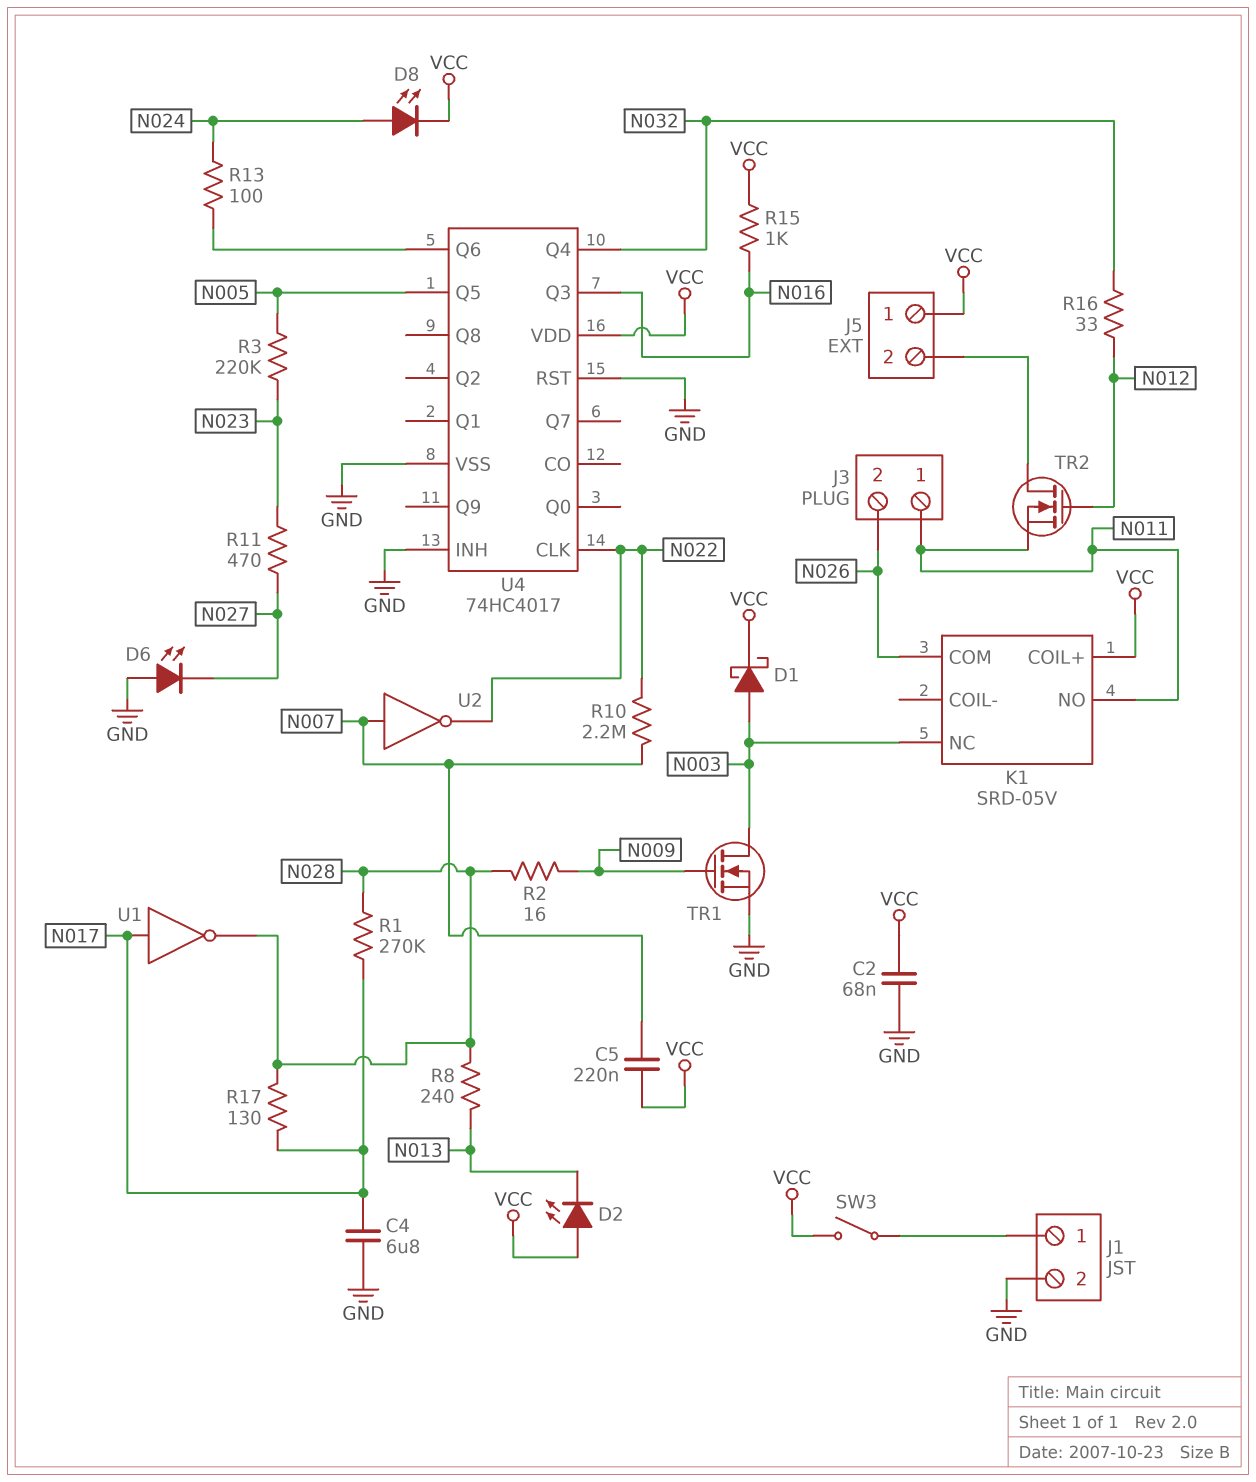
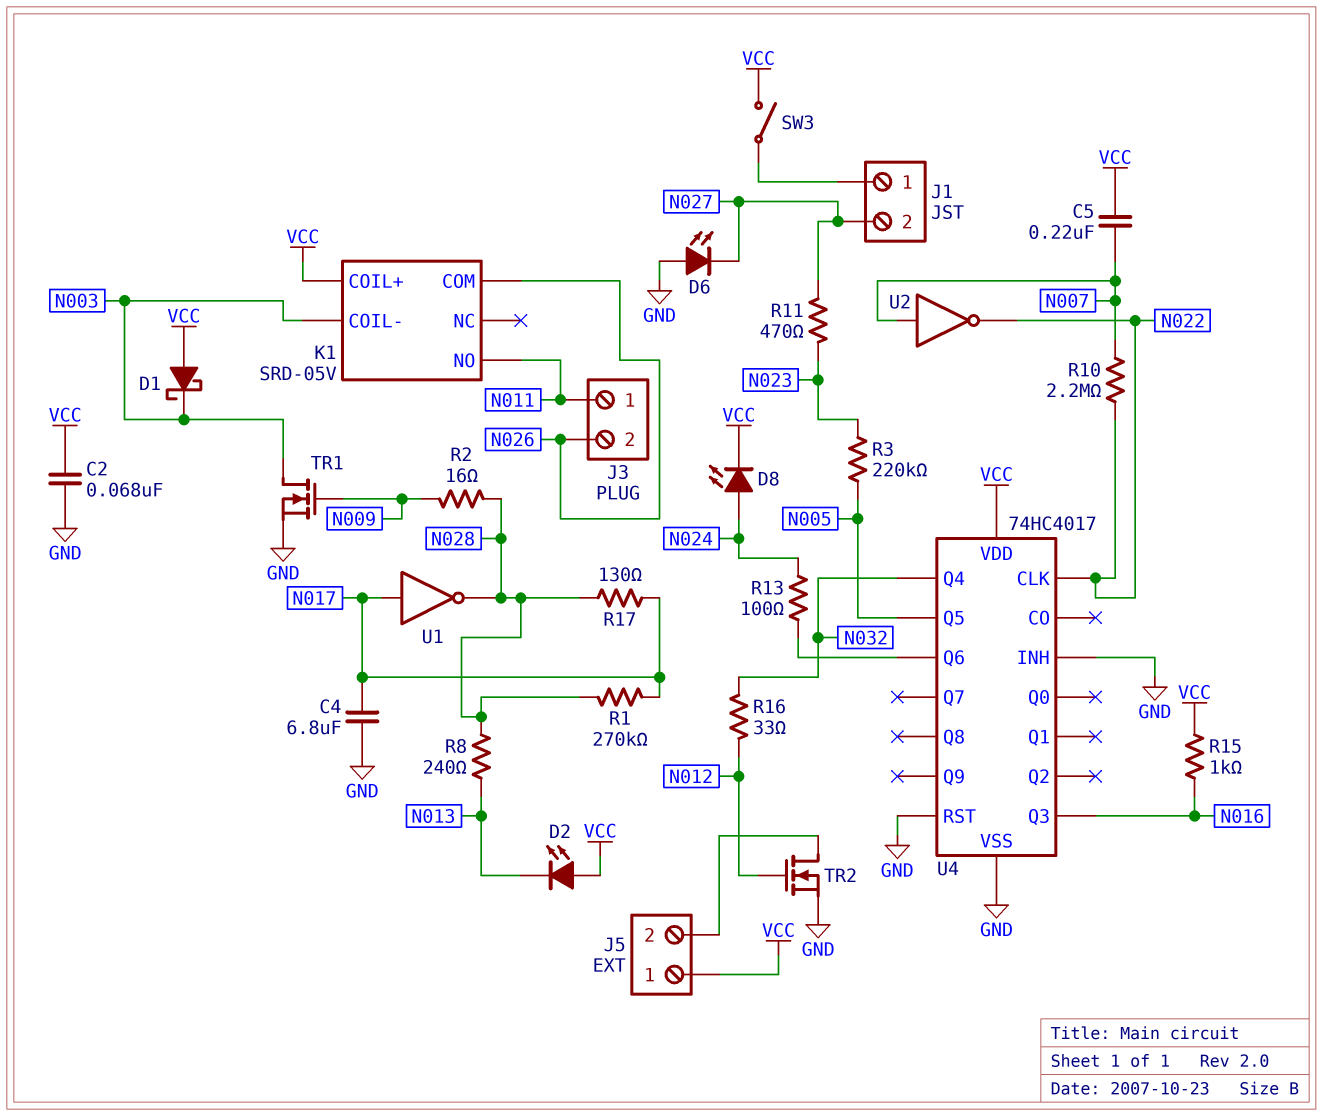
D1: schottky (A N003, K VCC) -> schottky (A VCC, K N003)
J1 pin 2: GND -> N027
K1 pin COIL-: none -> N003
K1 pin NC: N003 -> none
TR2: NMOS (G N012, D J5/2, S N011) -> NMOS (G N012, D J5/2, S GND)

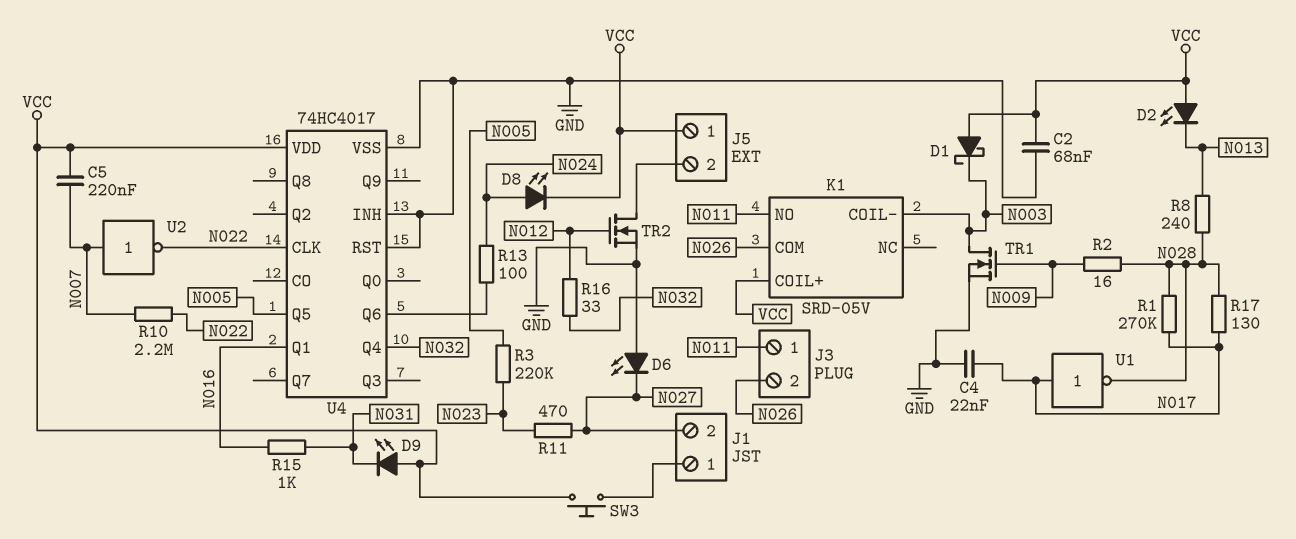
C4: 6.8uF (GND, N017) -> 22nF (GND, N017)
D9: none -> LED (A VCC, K N031)
R15: 1k (N016, VCC) -> 1k (N016, N031)
SW3: switch (J1/1, VCC) -> button (J1/1, VCC)
U4 pin Q1: none -> N016
U4 pin Q3: N016 -> none

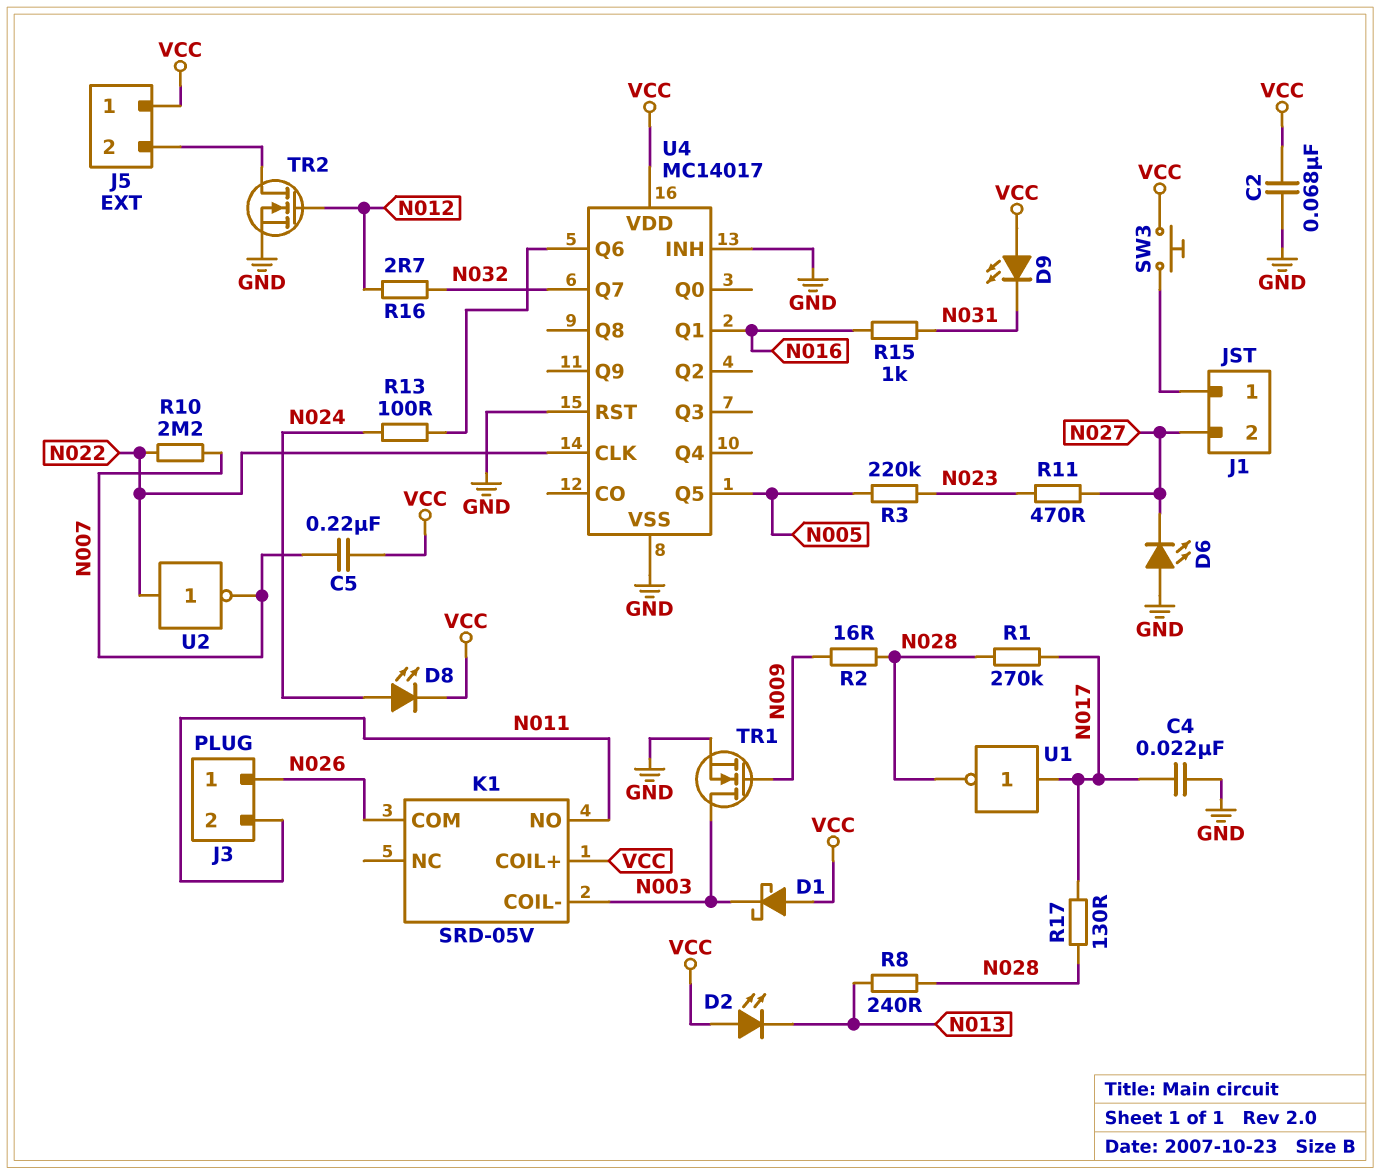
J3 pin 1: N011 -> N026
J3 pin 2: N026 -> N011
R16: 33 (N012, N032) -> 2.7 (N012, N032)
U2: NOT (in N007, out N022) -> NOT (in N022, out N007)
U4: 74HC4017 -> MC14017
U4 pin Q4: N032 -> none
U4 pin Q7: none -> N032

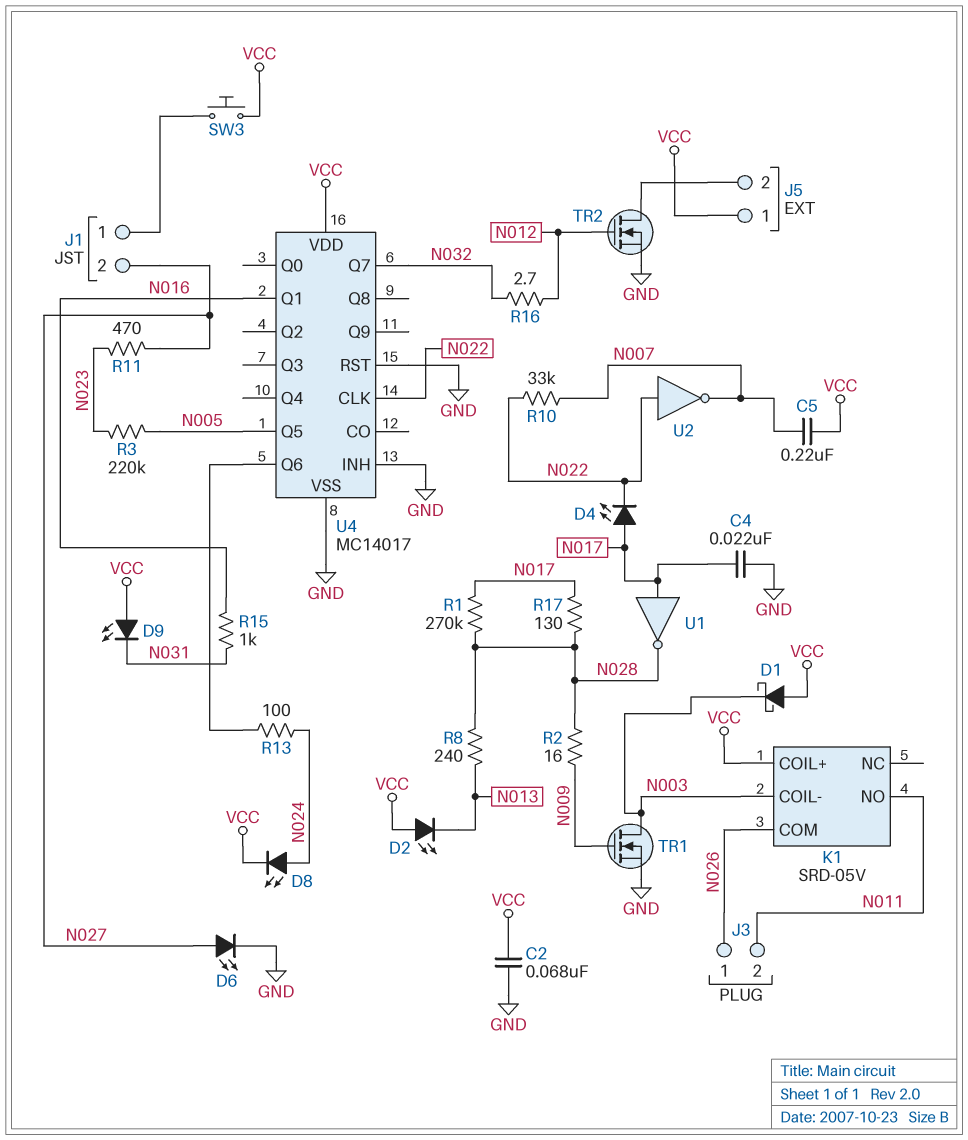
D4: none -> LED (A N017, K N022)
D6: LED (A GND, K N027) -> LED (A N027, K GND)
R10: 2.2M (N007, N022) -> 33k (N007, N022)

